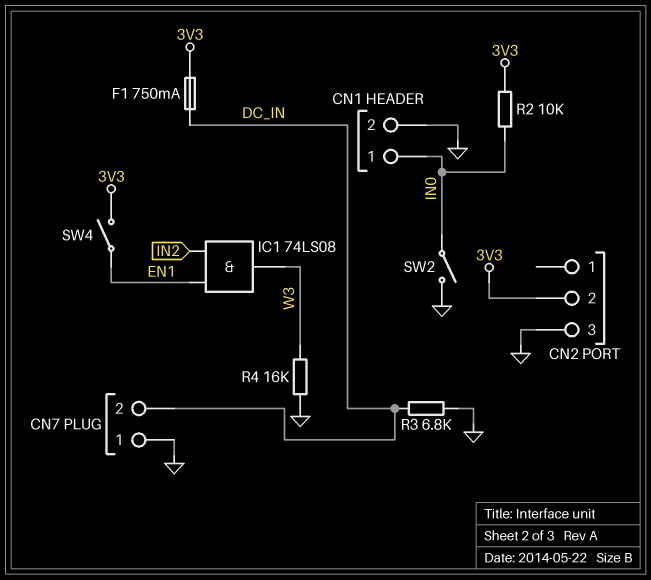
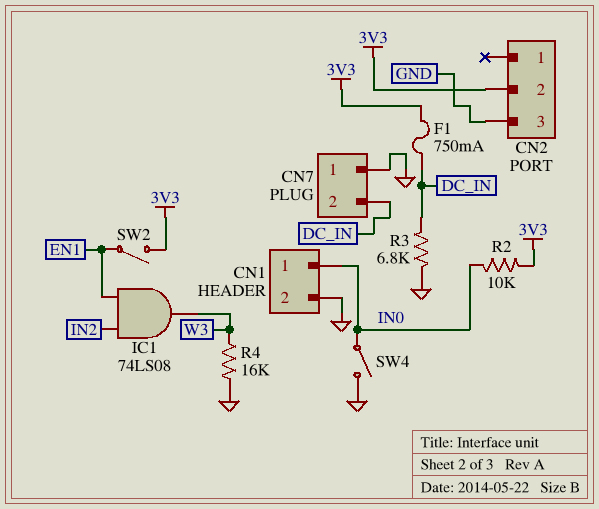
SW2: switch (GND, IN0) -> switch (3V3, EN1)
SW4: switch (3V3, EN1) -> switch (GND, IN0)

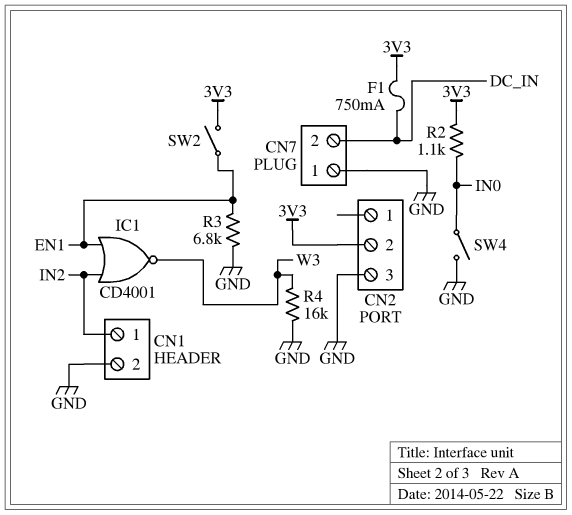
CN1 pin 1: IN0 -> IN2
IC1: AND 74LS08 (in EN1, in IN2, out W3) -> NOR CD4001 (in EN1, in IN2, out W3)
R2: 10k (3V3, IN0) -> 1.1k (3V3, IN0)
R3: 6.8k (DC_IN, GND) -> 6.8k (EN1, GND)

